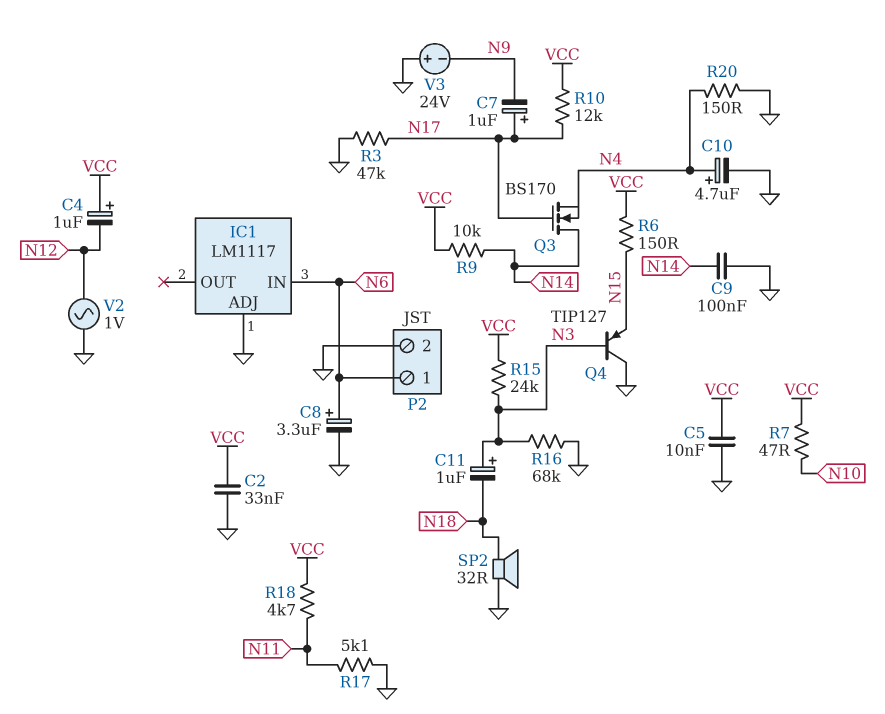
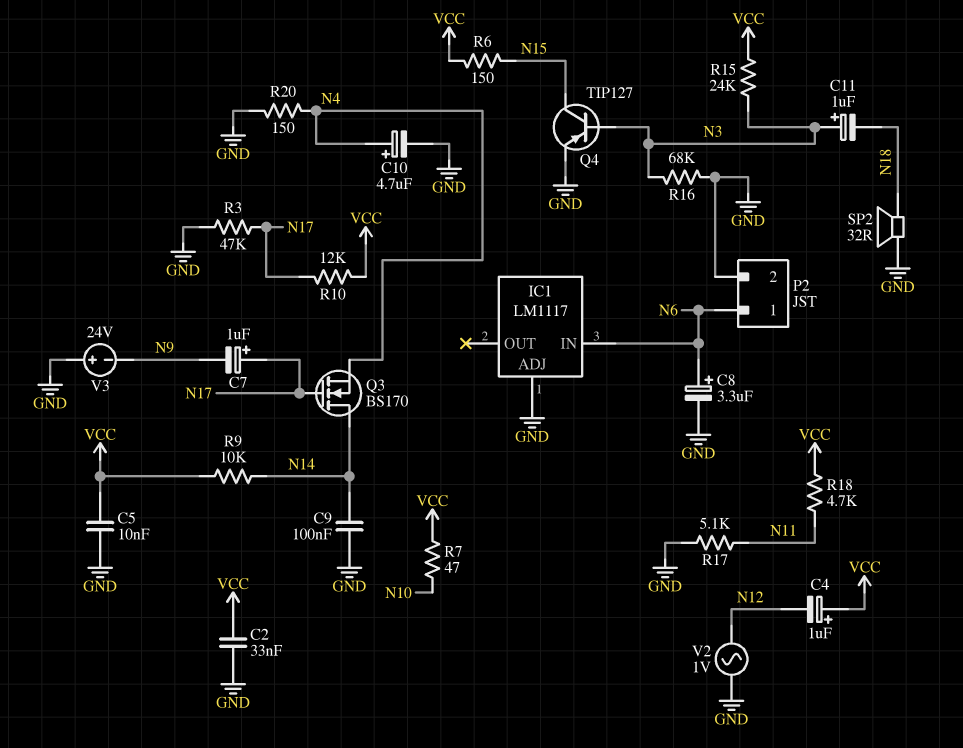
Q4: PNP TIP127 (B N3, C GND, E N15) -> PNP TIP127 (B N3, C N15, E GND)

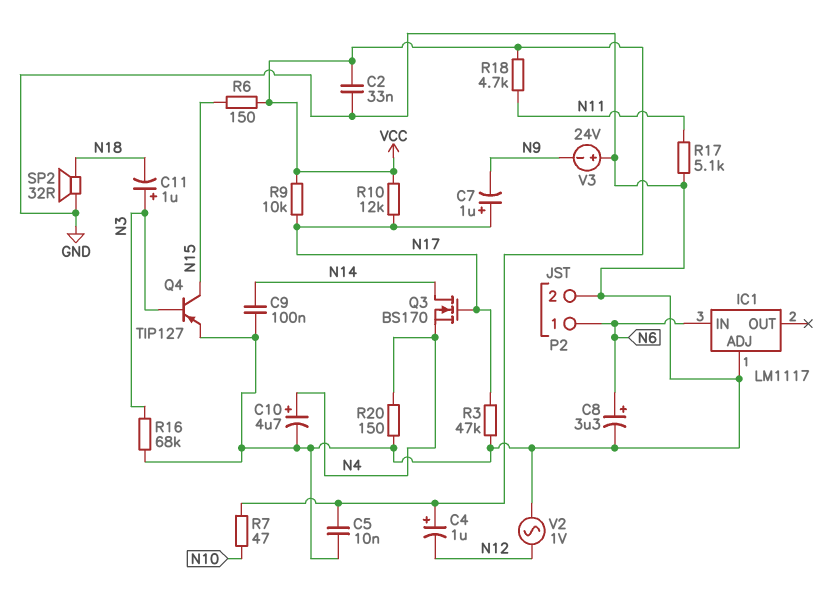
R9: 10k (N14, VCC) -> 10k (N17, VCC)
R15: 24k (N3, VCC) -> none

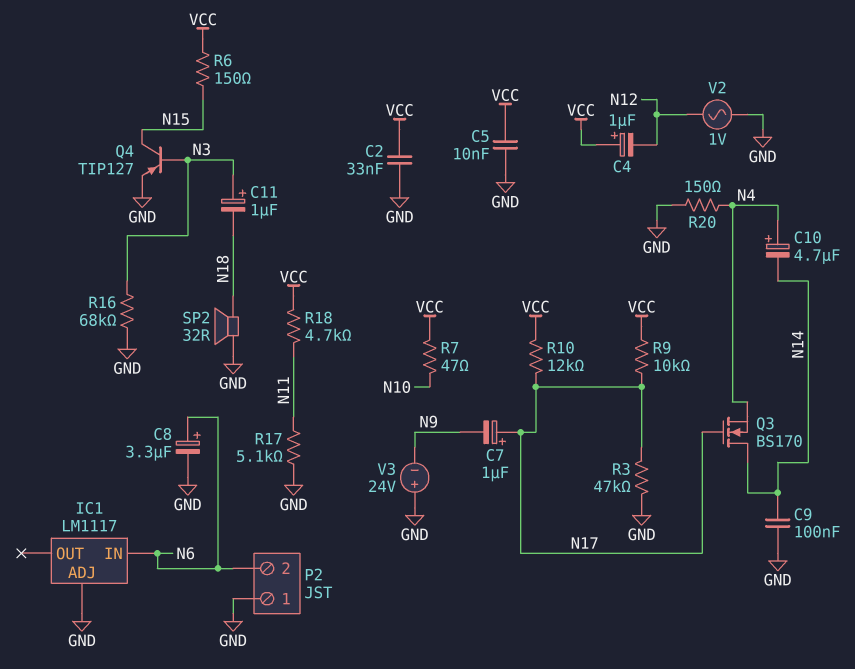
C10: 4.7uF (plus N4, minus GND) -> 4.7uF (plus N4, minus N14)
P2 pin 1: N6 -> GND
P2 pin 2: GND -> N6

